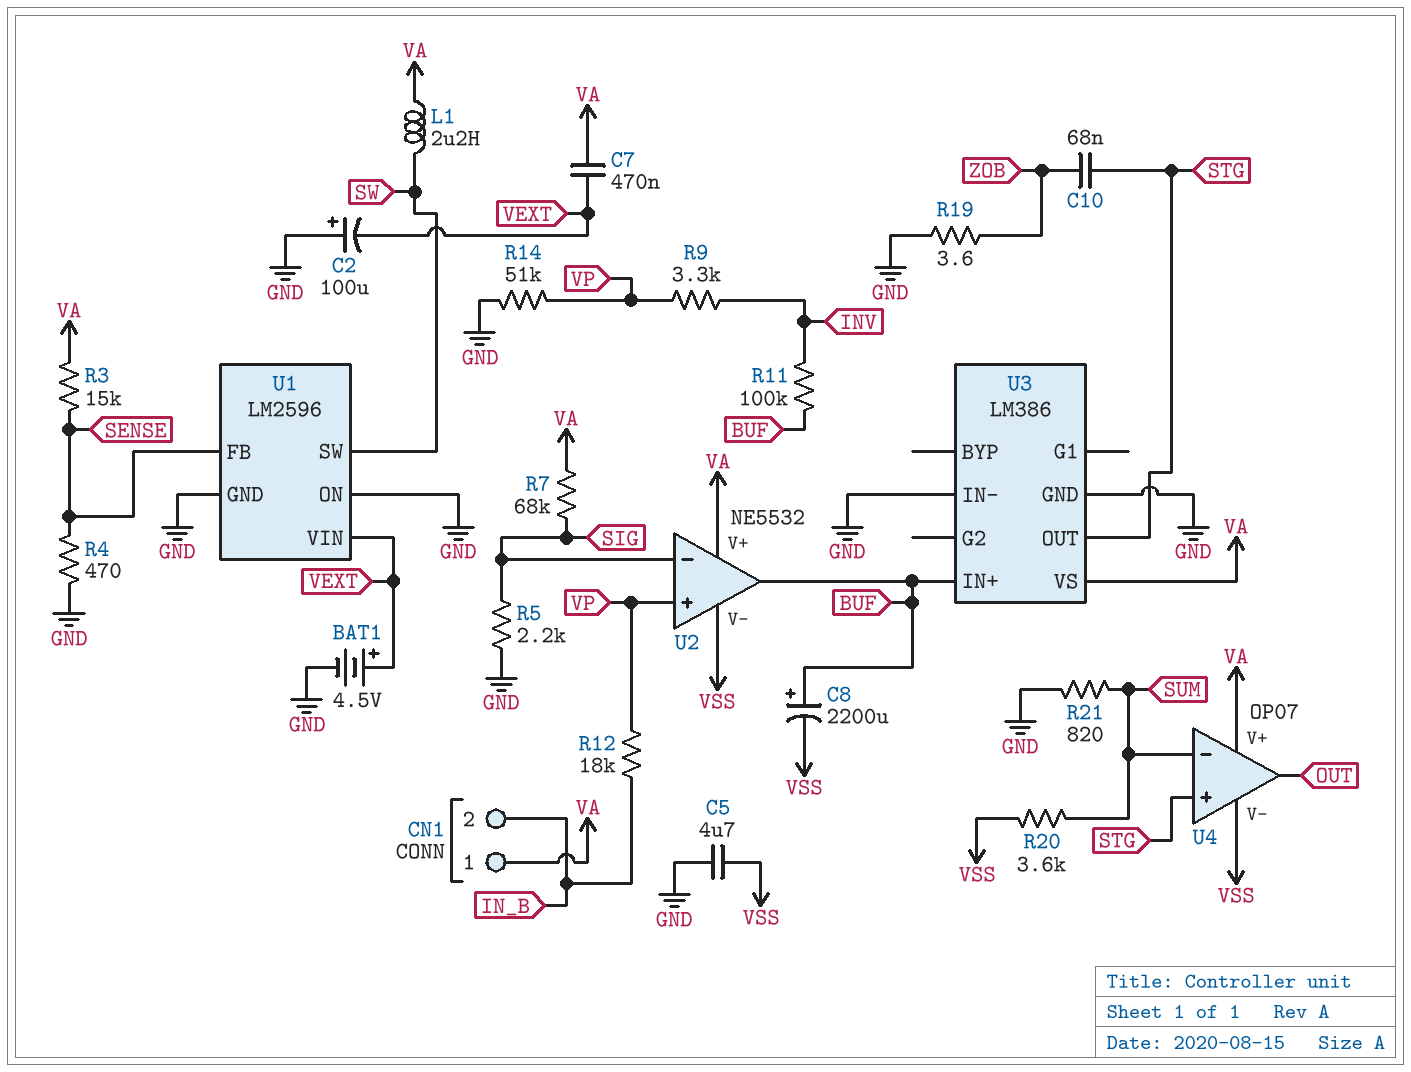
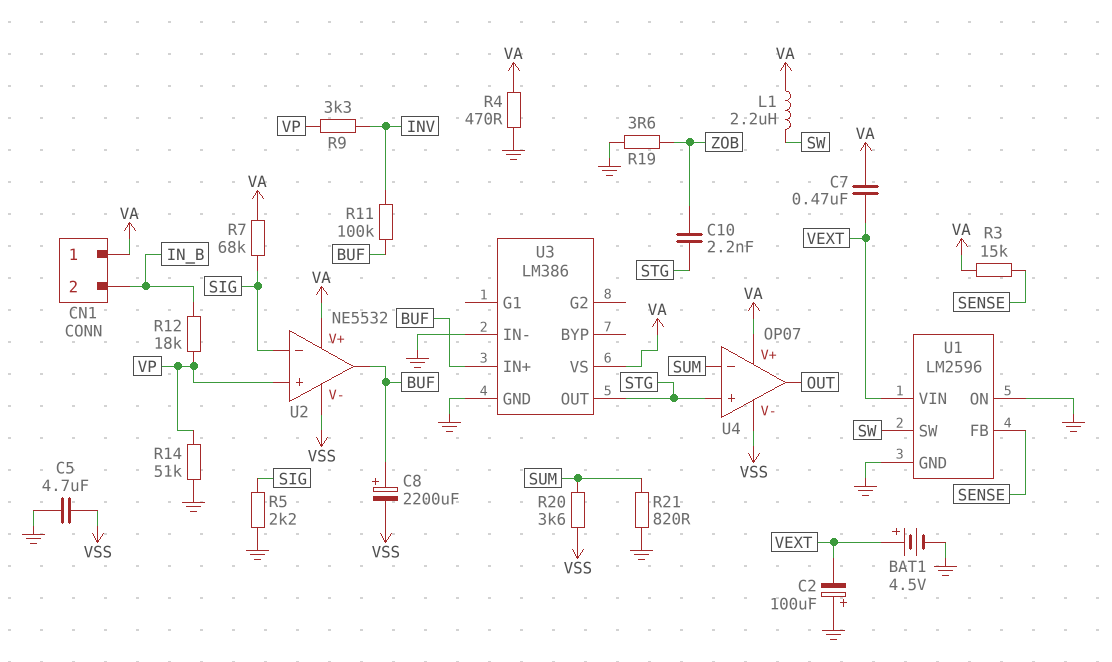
C10: 68nF (STG, ZOB) -> 2.2nF (STG, ZOB)
R4: 470 (GND, SENSE) -> 470 (GND, VA)

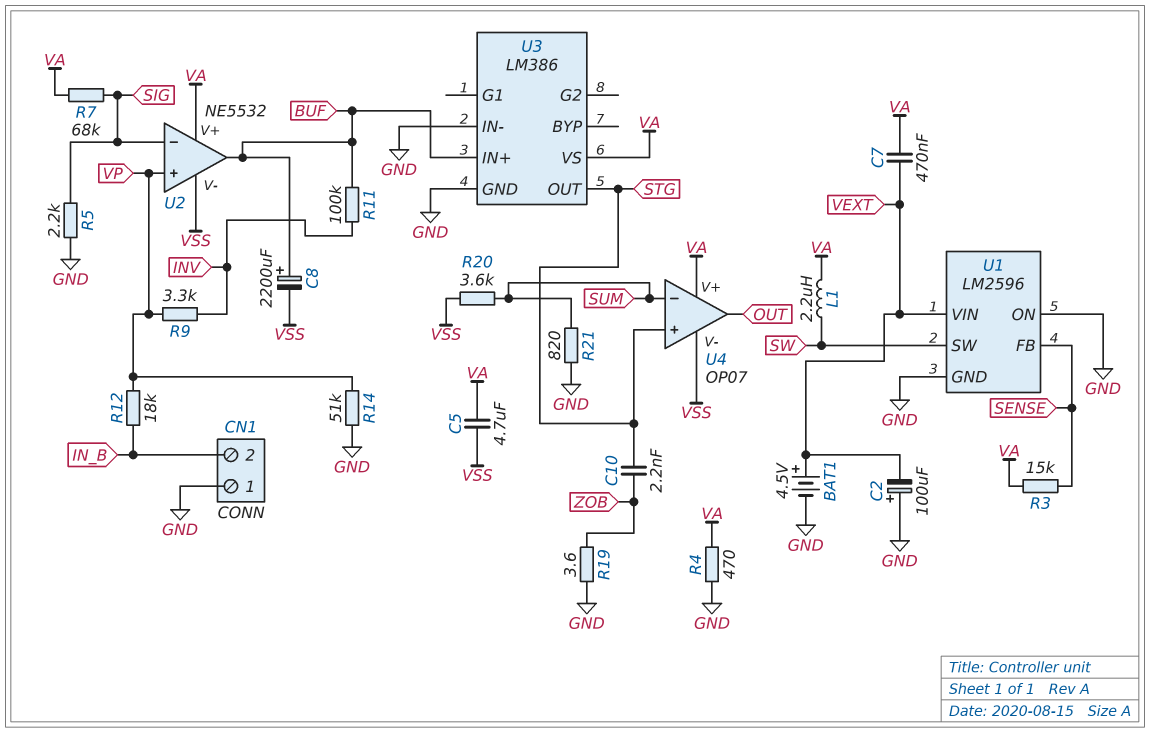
C5: 4.7uF (GND, VSS) -> 4.7uF (VA, VSS)
CN1 pin 1: VA -> GND

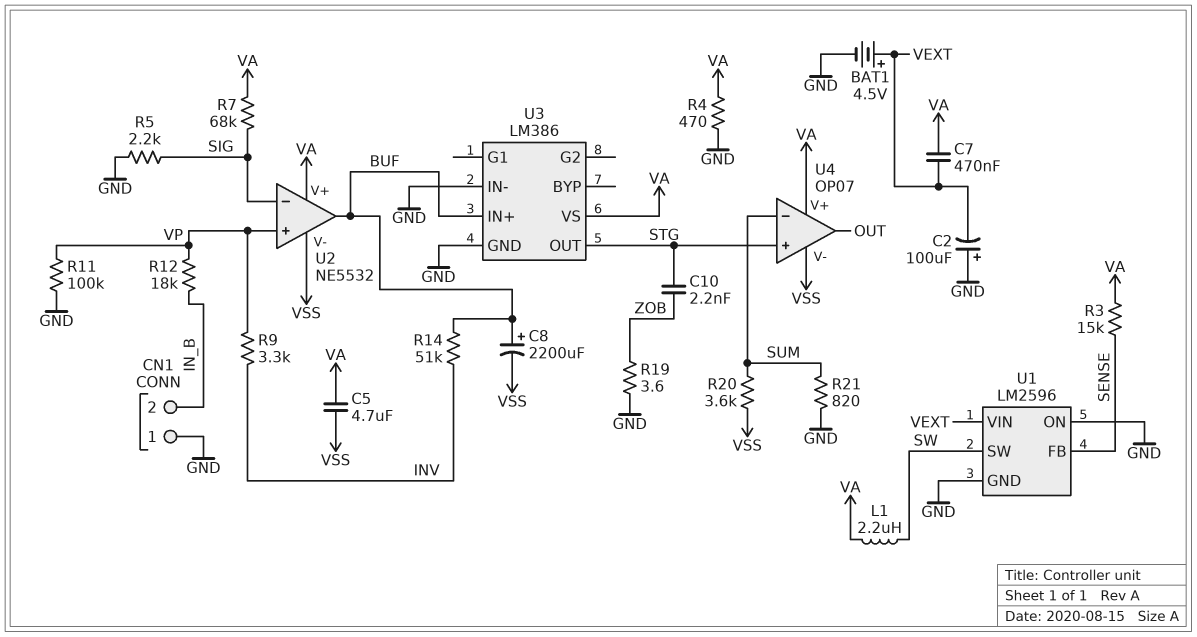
R11: 100k (BUF, INV) -> 100k (GND, VP)
R14: 51k (GND, VP) -> 51k (BUF, INV)

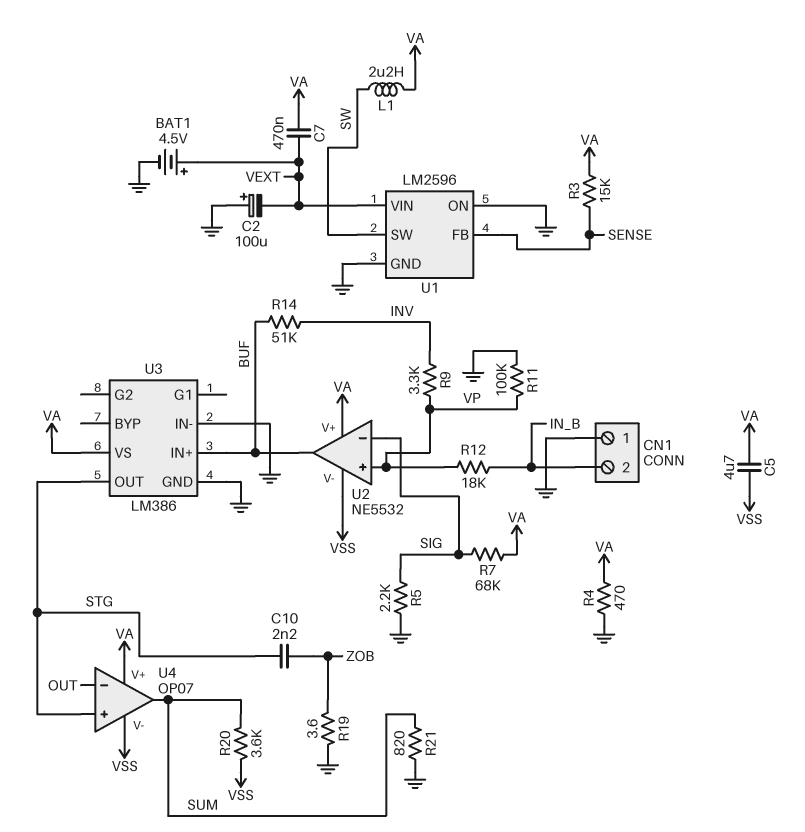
C8: 2200uF (plus BUF, minus VSS) -> none
U4 pin in-: SUM -> OUT
U4 pin out: OUT -> SUM

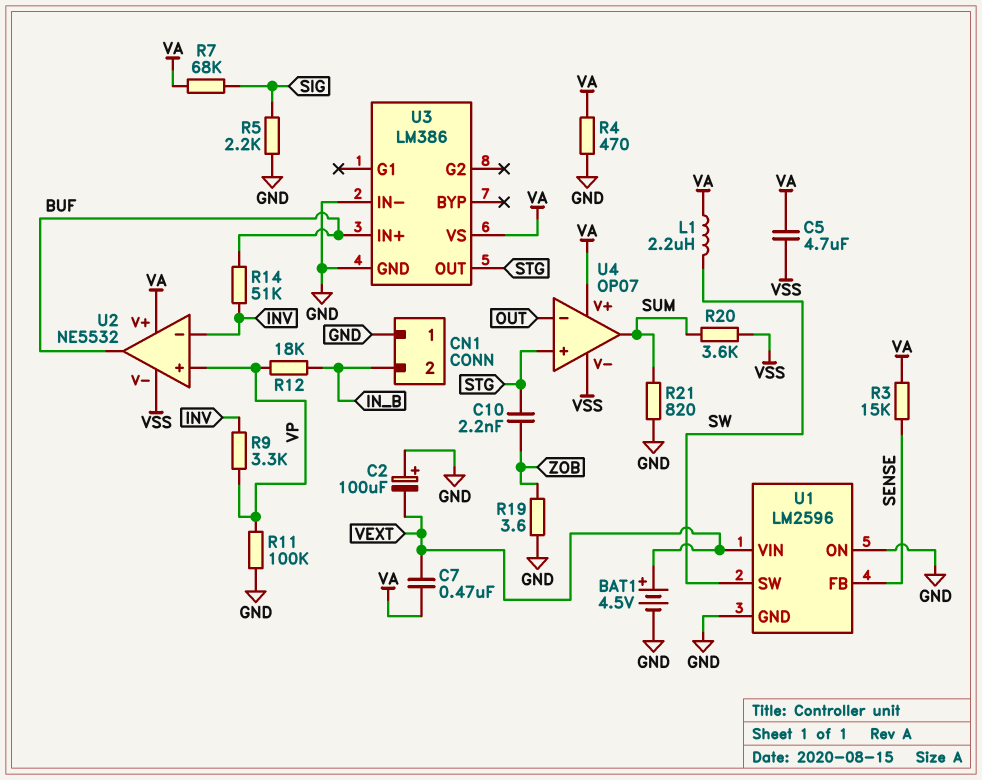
U2 pin in-: SIG -> INV

